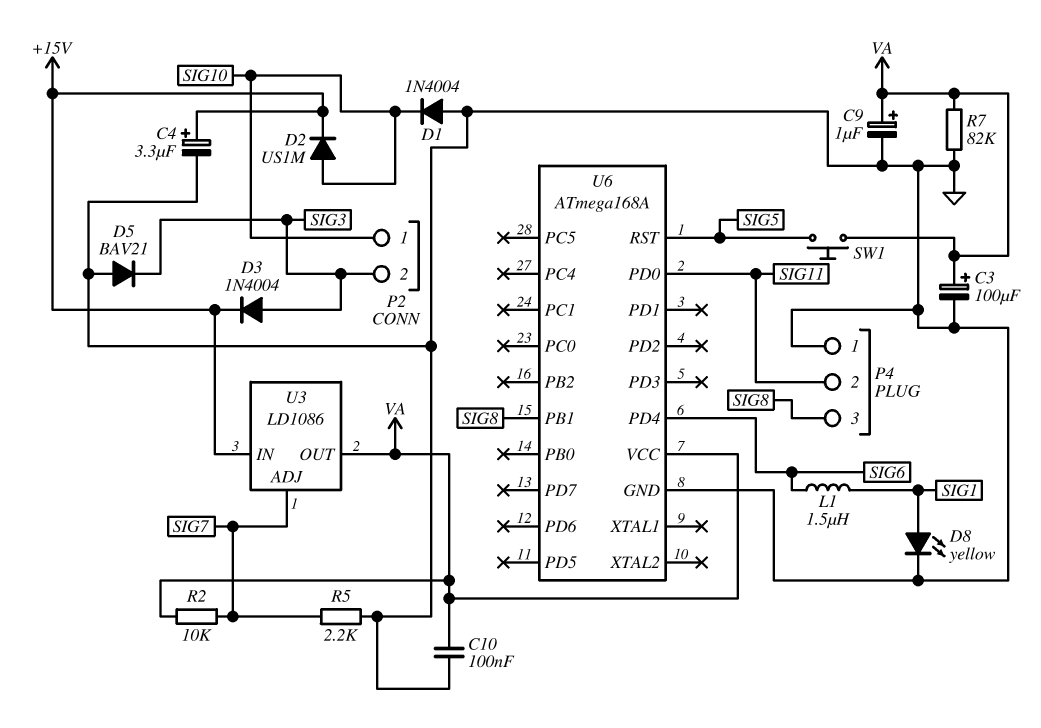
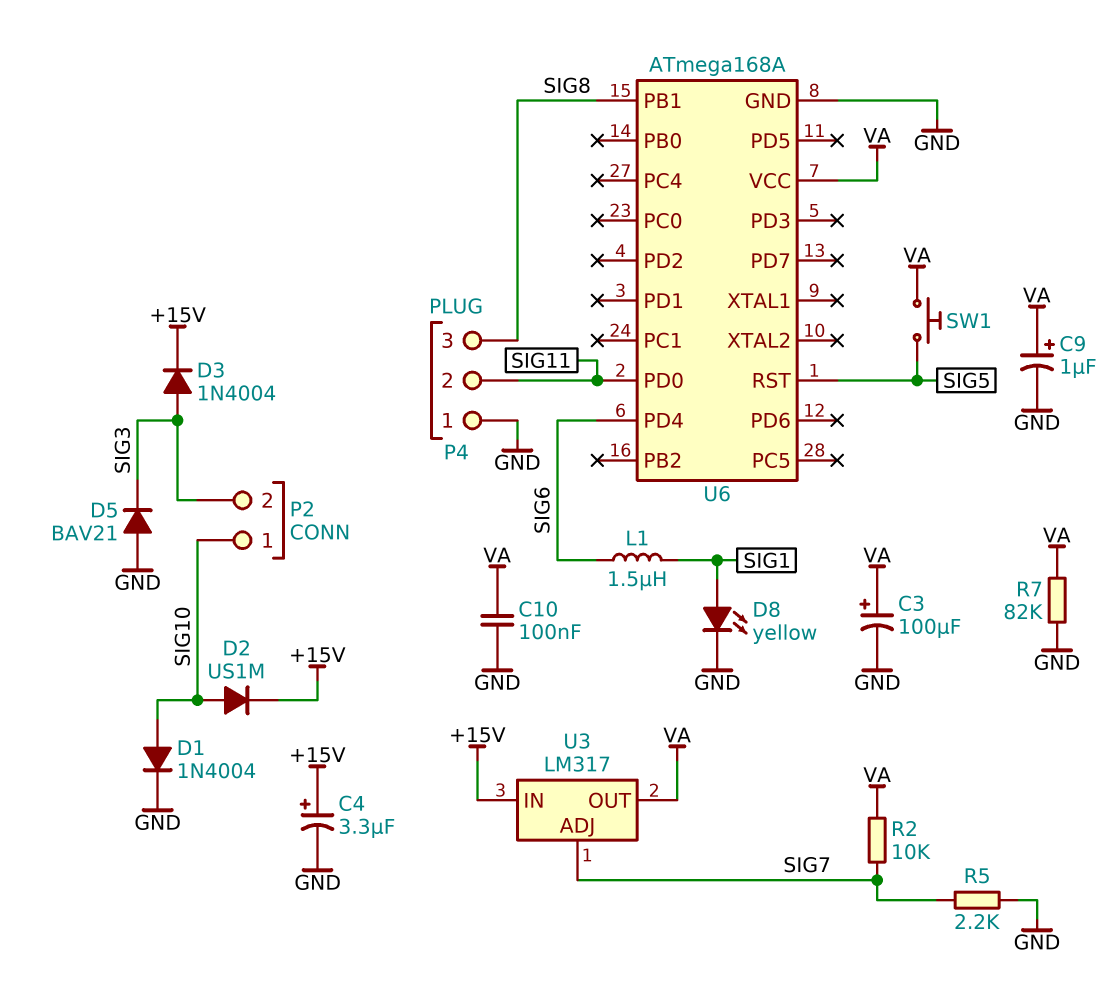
D1: diode 1N4004 (A GND, K SIG10) -> diode 1N4004 (A SIG10, K GND)
U3: LD1086 -> LM317

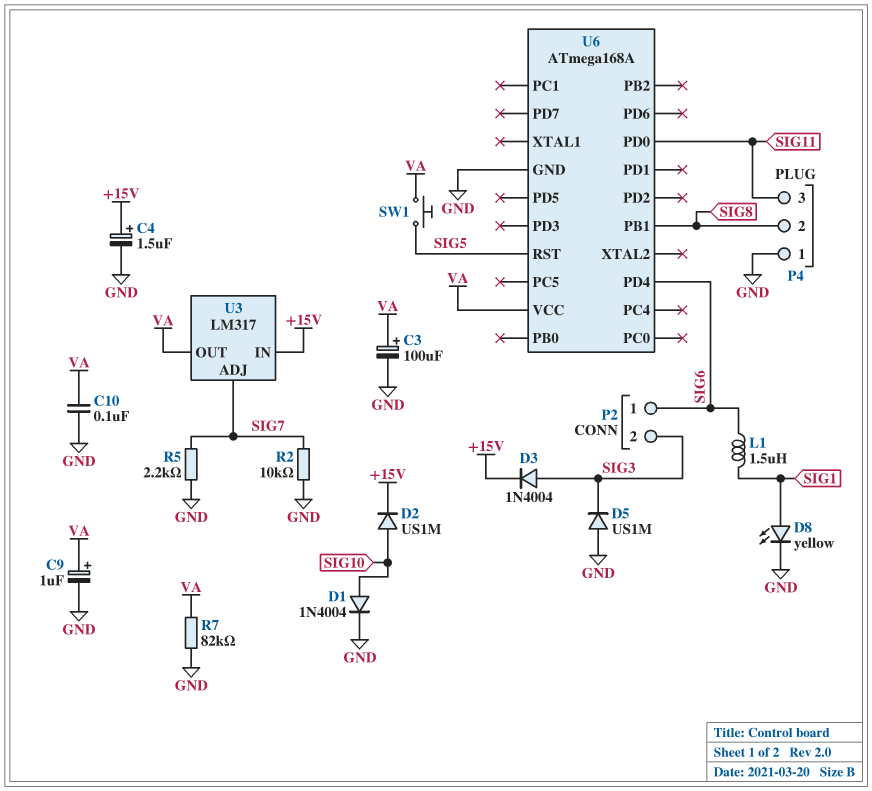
C4: 3.3uF (plus +15V, minus GND) -> 1.5uF (plus +15V, minus GND)
D5: diode BAV21 (A GND, K SIG3) -> diode US1M (A GND, K SIG3)
P2 pin 1: SIG10 -> SIG6
P4 pin 2: SIG11 -> SIG8
P4 pin 3: SIG8 -> SIG11
R2: 10k (SIG7, VA) -> 10k (GND, SIG7)

